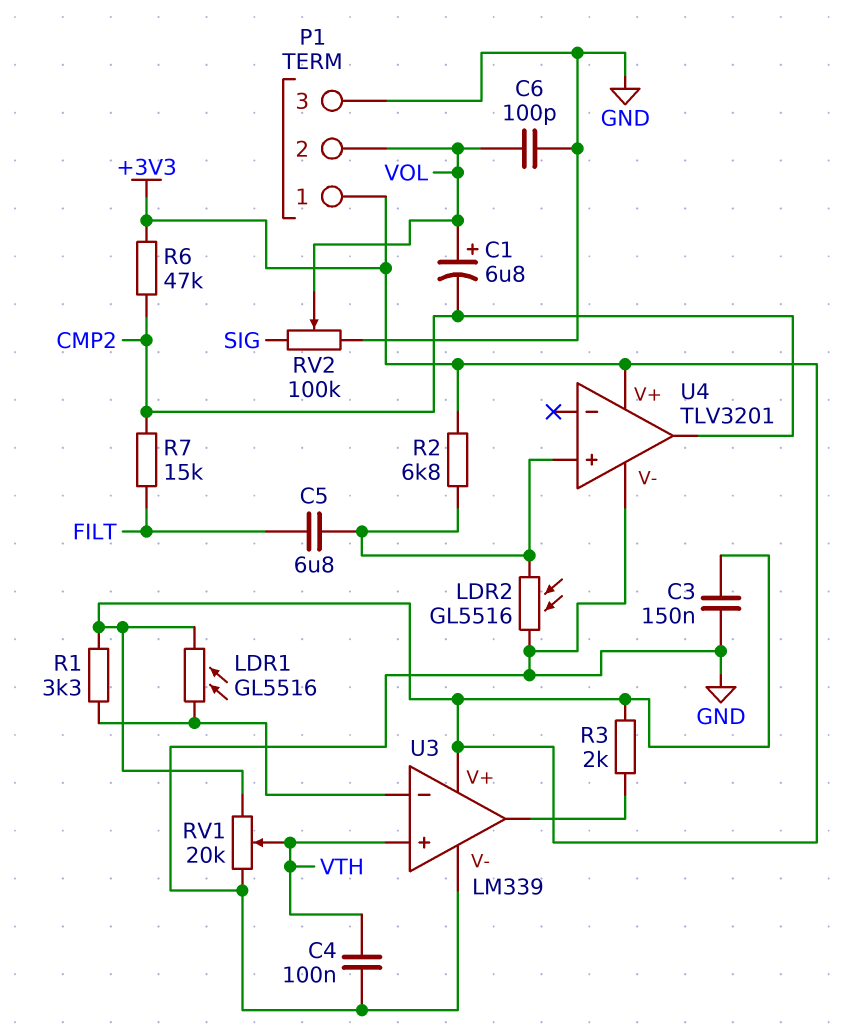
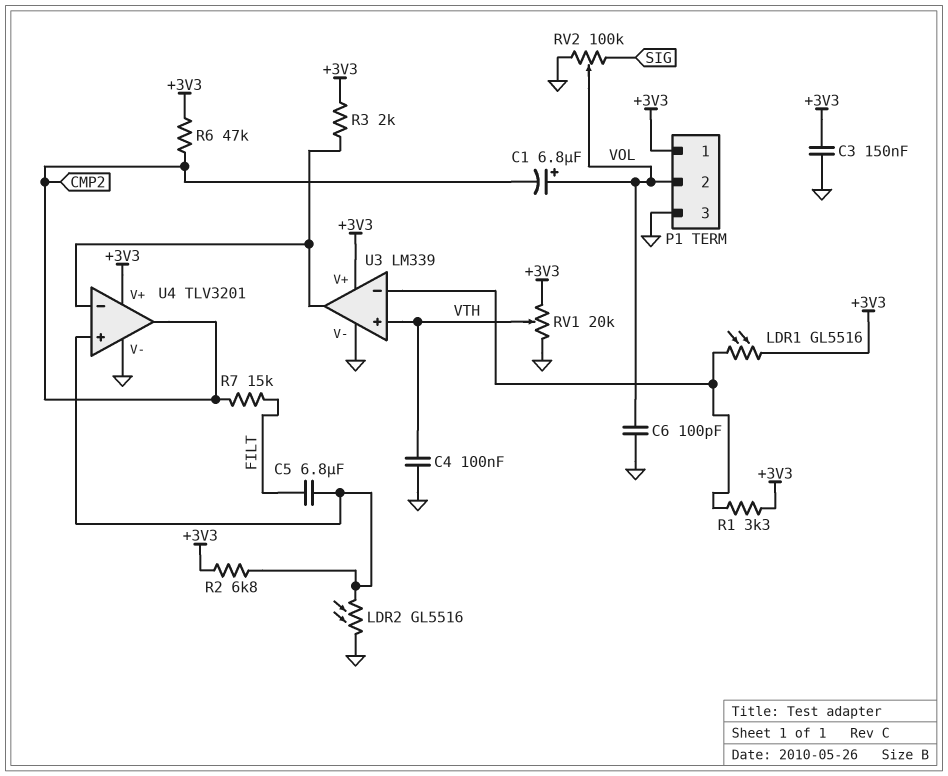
U4 pin in-: none -> U3/out

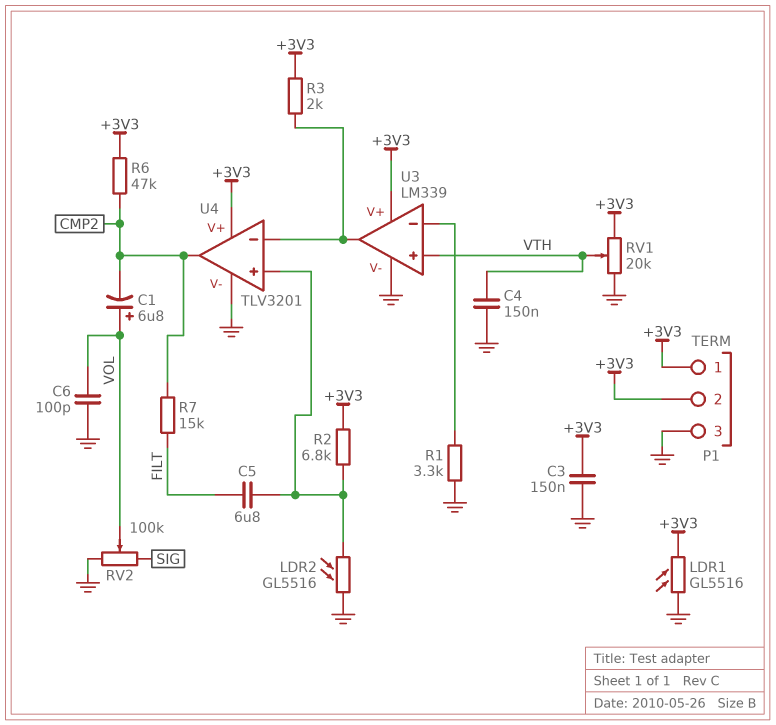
C4: 100nF (GND, VTH) -> 150nF (GND, VTH)
LDR1: GL5516 (+3V3, U3/in-) -> GL5516 (+3V3, GND)
P1 pin 2: VOL -> +3V3
R1: 3.3k (+3V3, U3/in-) -> 3.3k (GND, U3/in-)

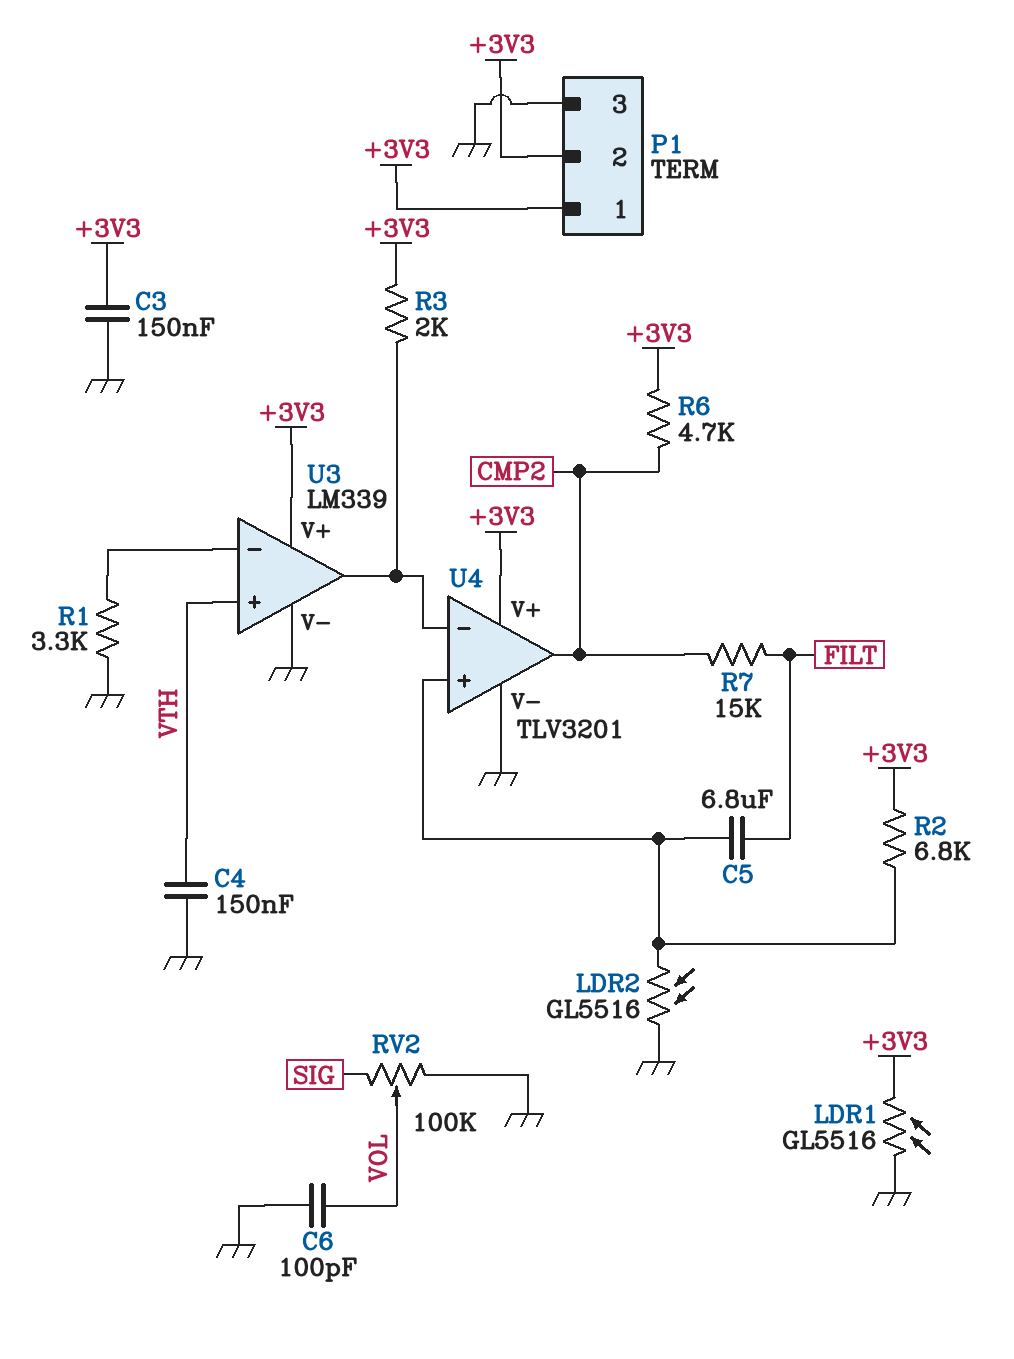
C1: 6.8uF (plus VOL, minus CMP2) -> none
R6: 47k (+3V3, CMP2) -> 4.7k (+3V3, CMP2)
RV1: 20k (+3V3, GND, wiper VTH) -> none

